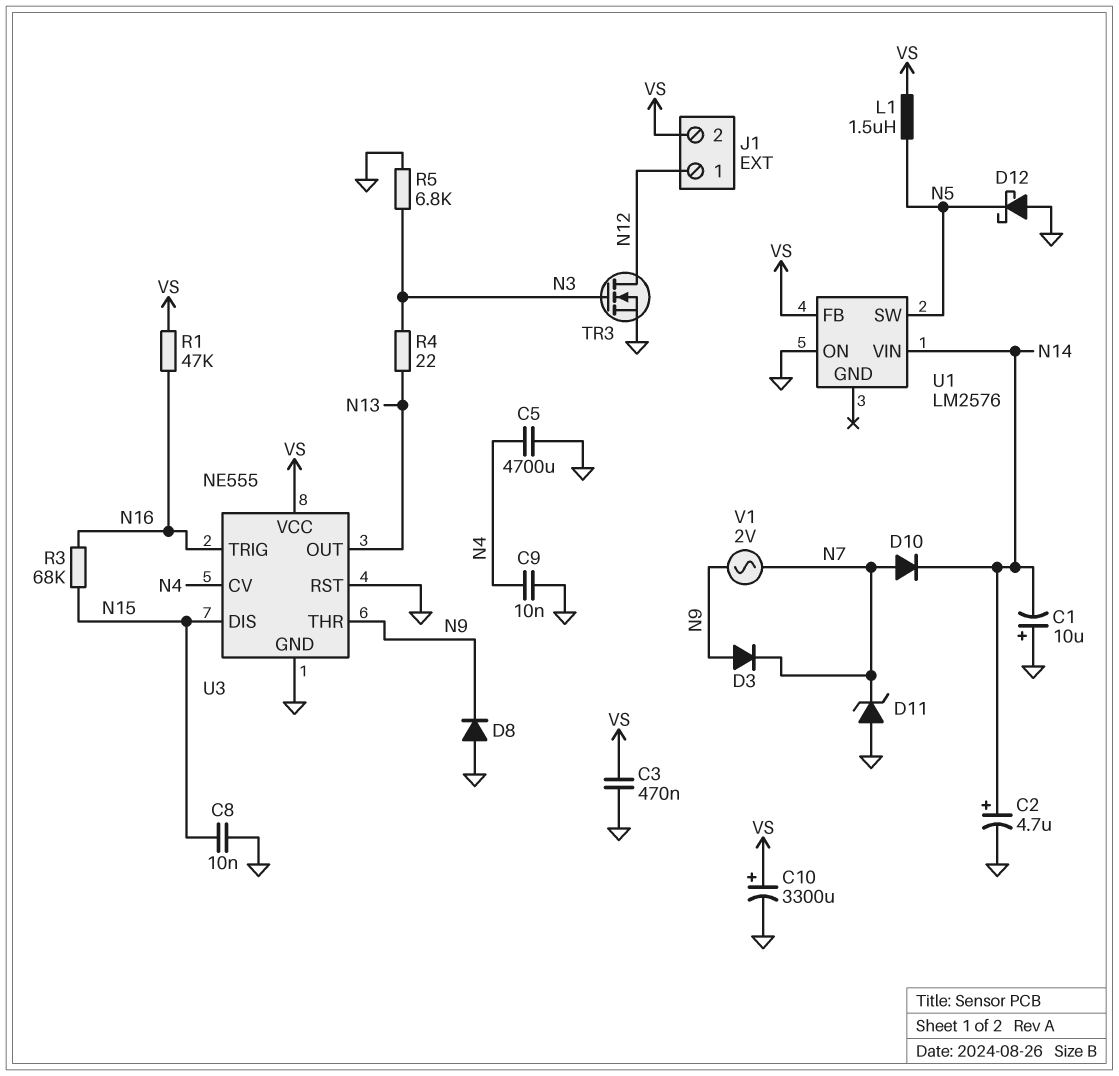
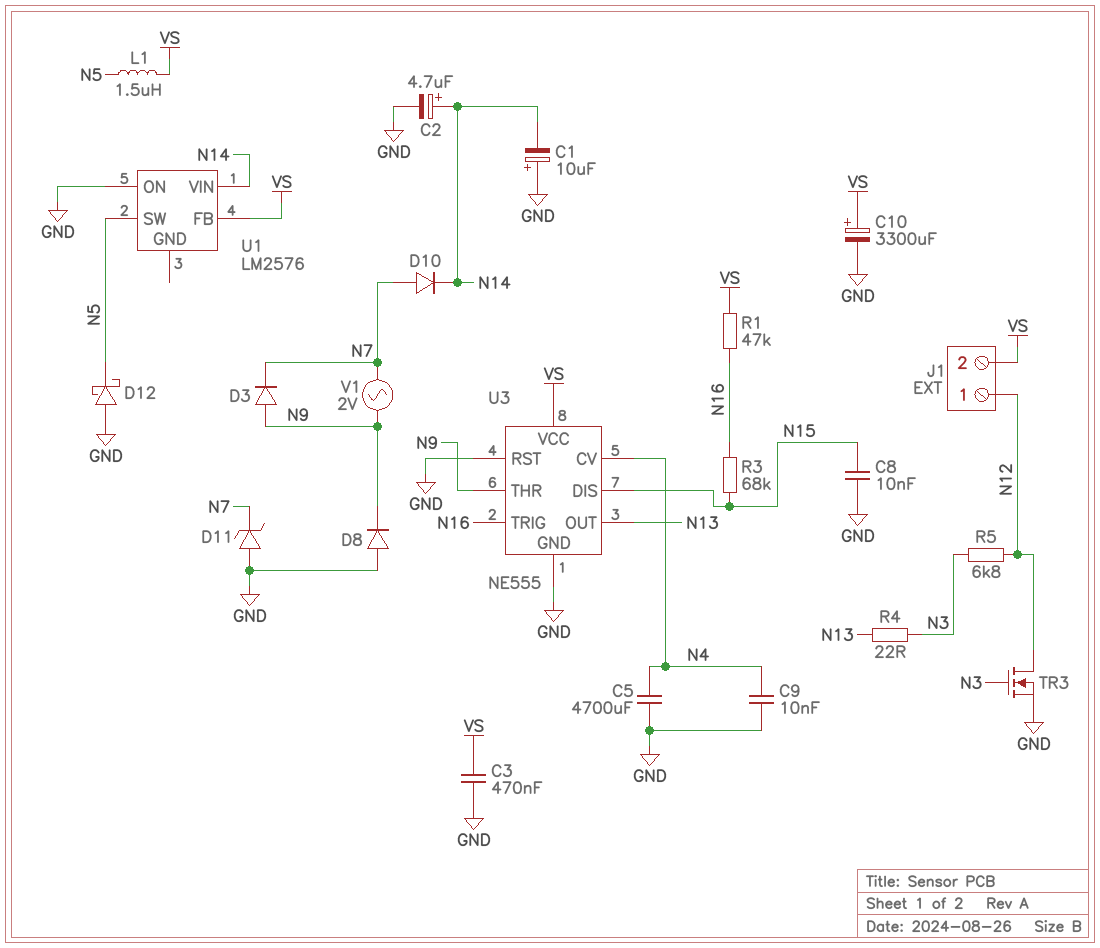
R5: 6.8k (GND, N3) -> 6.8k (N3, N12)

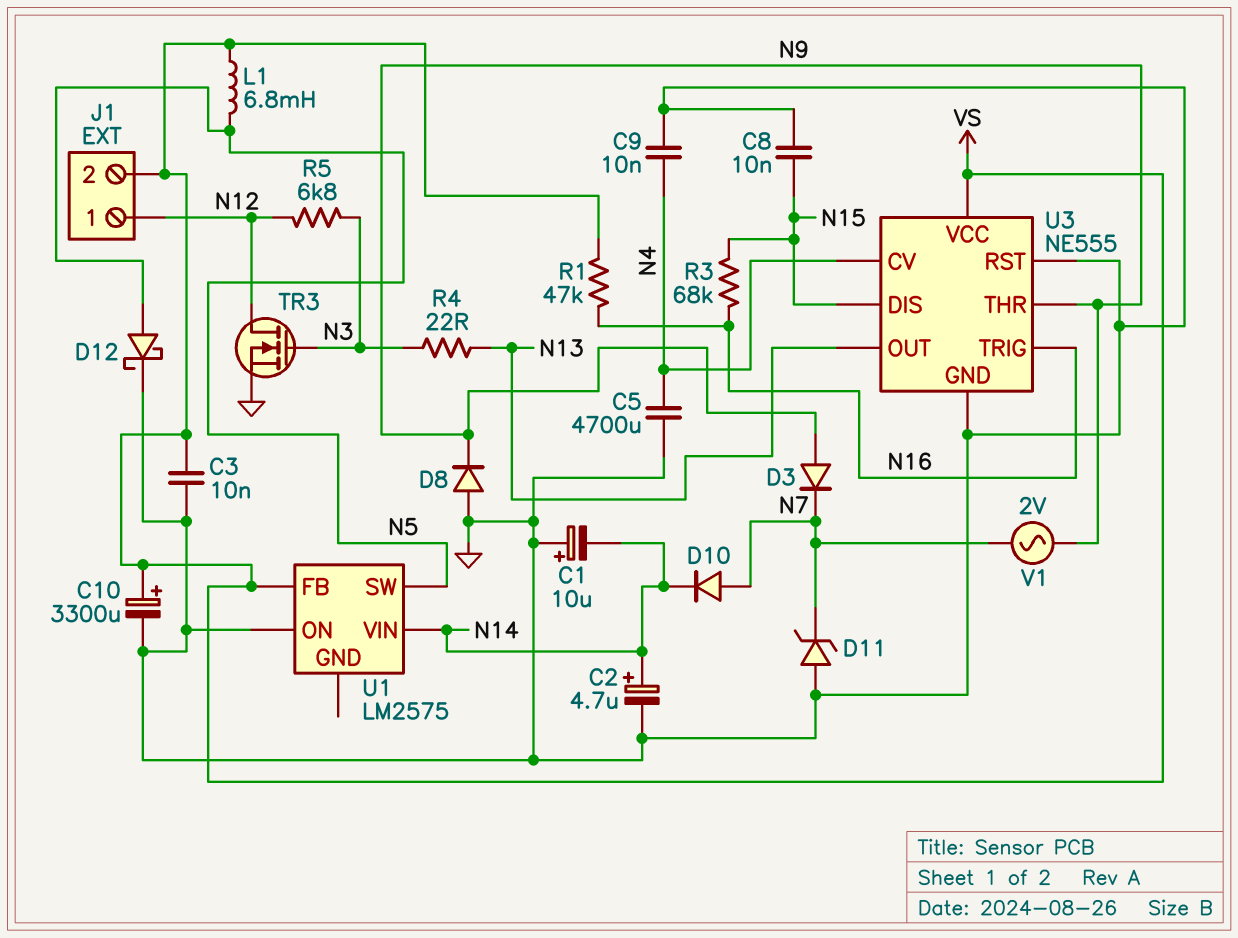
C3: 470nF (GND, VS) -> 10nF (GND, VS)
D12: schottky (A GND, K N5) -> schottky (A N5, K GND)
L1: 1.5uH (N5, VS) -> 6.8mH (N5, VS)
U1: LM2576 -> LM2575

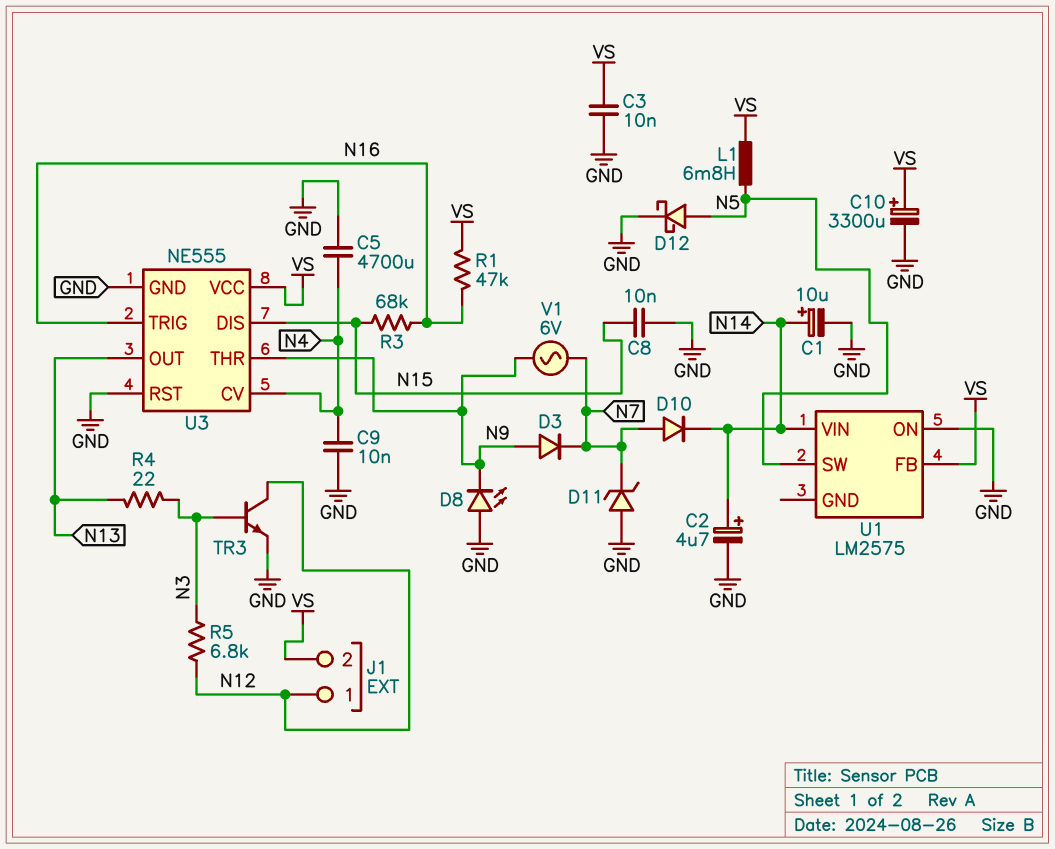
C1: 10uF (plus GND, minus N14) -> 10uF (plus N14, minus GND)
D8: diode (A GND, K N9) -> LED (A GND, K N9)
TR3: NMOS (G N3, D N12, S GND) -> NPN (B N3, C N12, E GND)
V1: AC 2V (N7, N9) -> AC 6V (N7, N9)

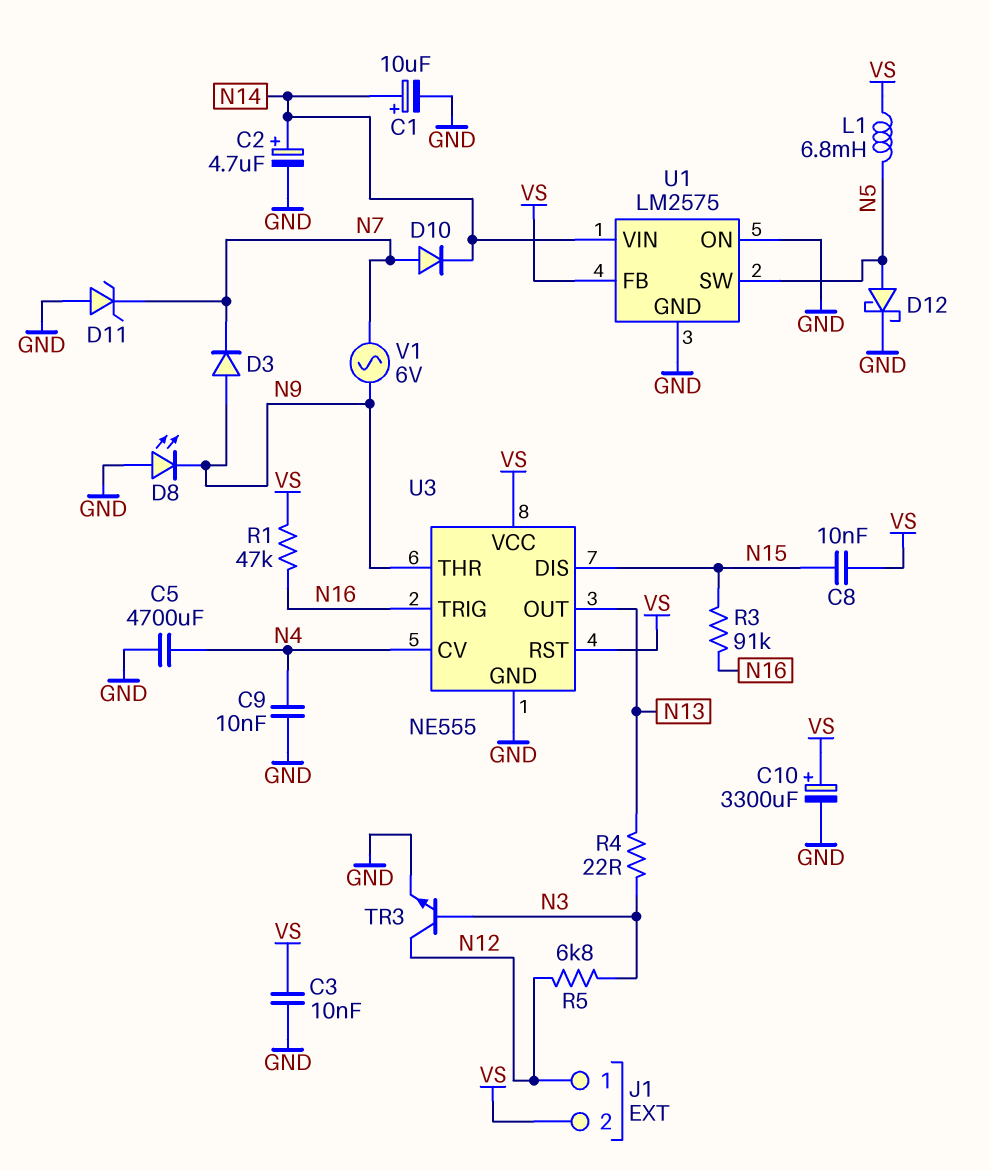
C8: 10nF (GND, N15) -> 10nF (N15, VS)
R3: 68k (N15, N16) -> 91k (N15, N16)
U1 pin GND: none -> GND
U3 pin RST: GND -> VS

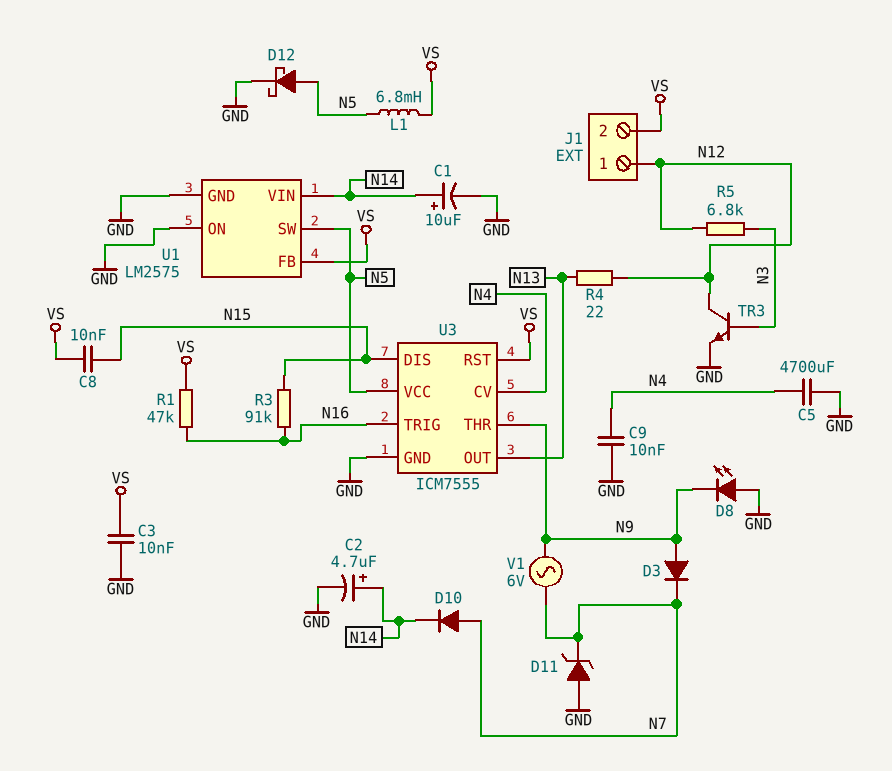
C10: 3300uF (plus VS, minus GND) -> none
R4: 22 (N3, N13) -> 22 (N12, N13)
U3: NE555 -> ICM7555
U3 pin VCC: VS -> N5

